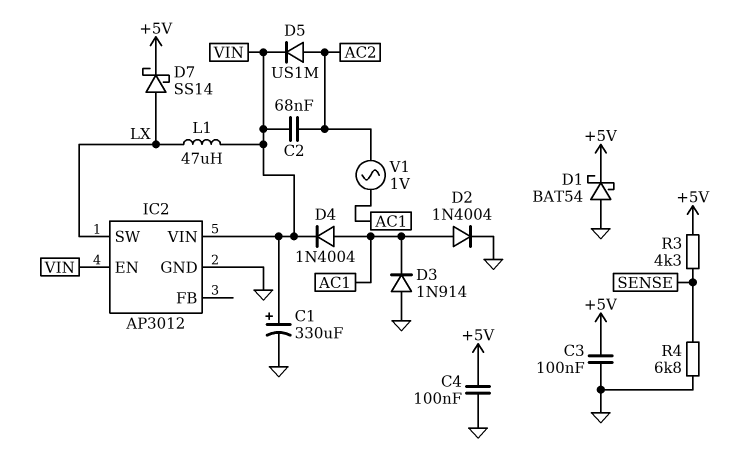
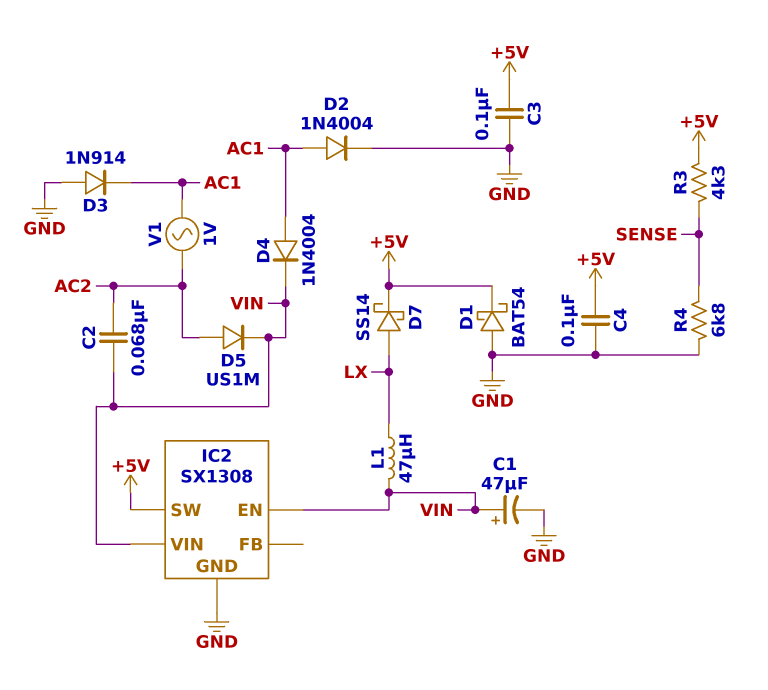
C1: 330uF (plus VIN, minus GND) -> 47uF (plus VIN, minus GND)
IC2: AP3012 -> SX1308
IC2 pin SW: LX -> +5V

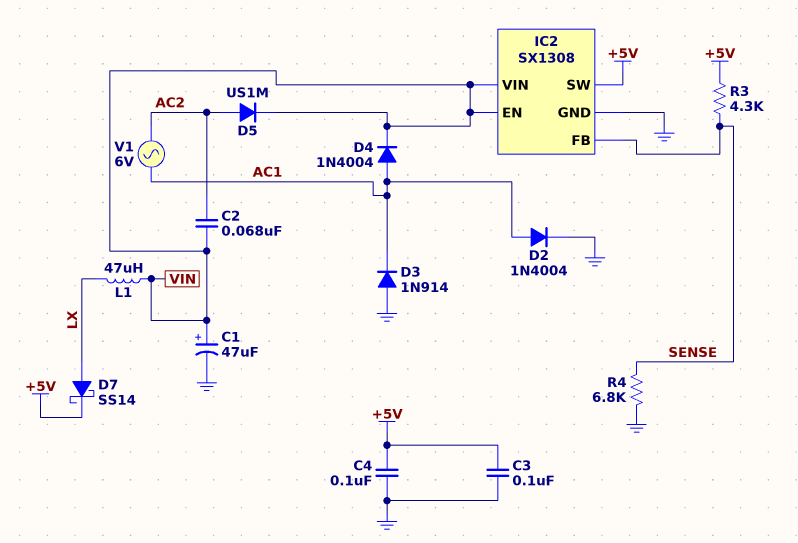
D1: schottky BAT54 (A GND, K +5V) -> none
IC2 pin FB: none -> SENSE
V1: AC 1V (AC1, AC2) -> AC 6V (AC1, AC2)

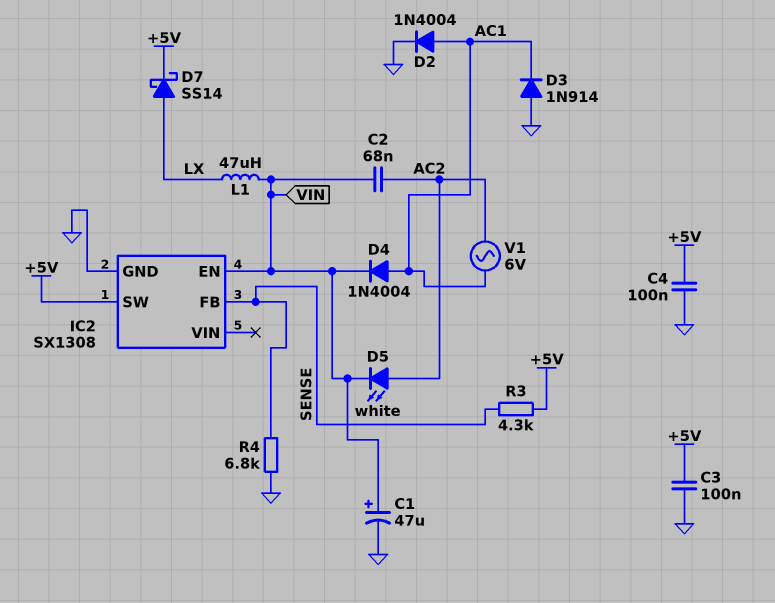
D5: diode US1M (A AC2, K VIN) -> LED white (A AC2, K VIN)
IC2 pin VIN: VIN -> none

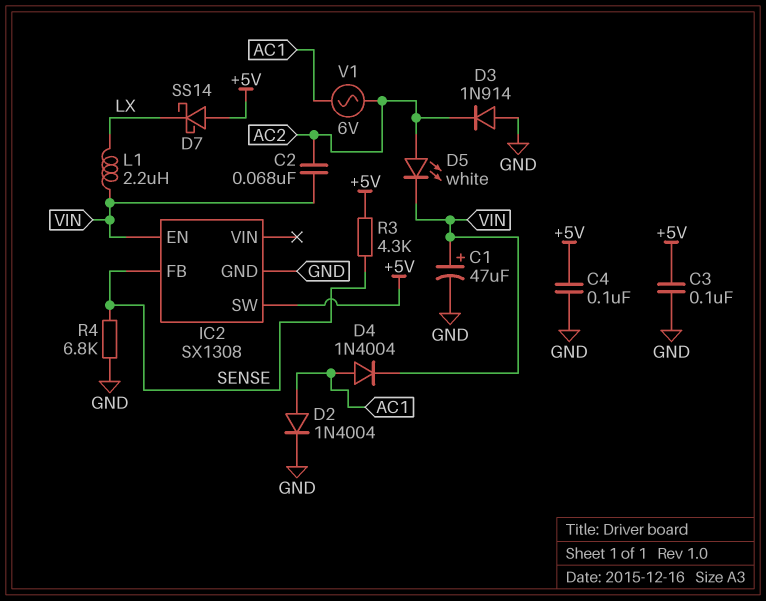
D3: diode 1N914 (A GND, K AC1) -> diode 1N914 (A GND, K AC2)
D7: schottky SS14 (A LX, K +5V) -> schottky SS14 (A +5V, K LX)
L1: 47uH (LX, VIN) -> 2.2uH (LX, VIN)

